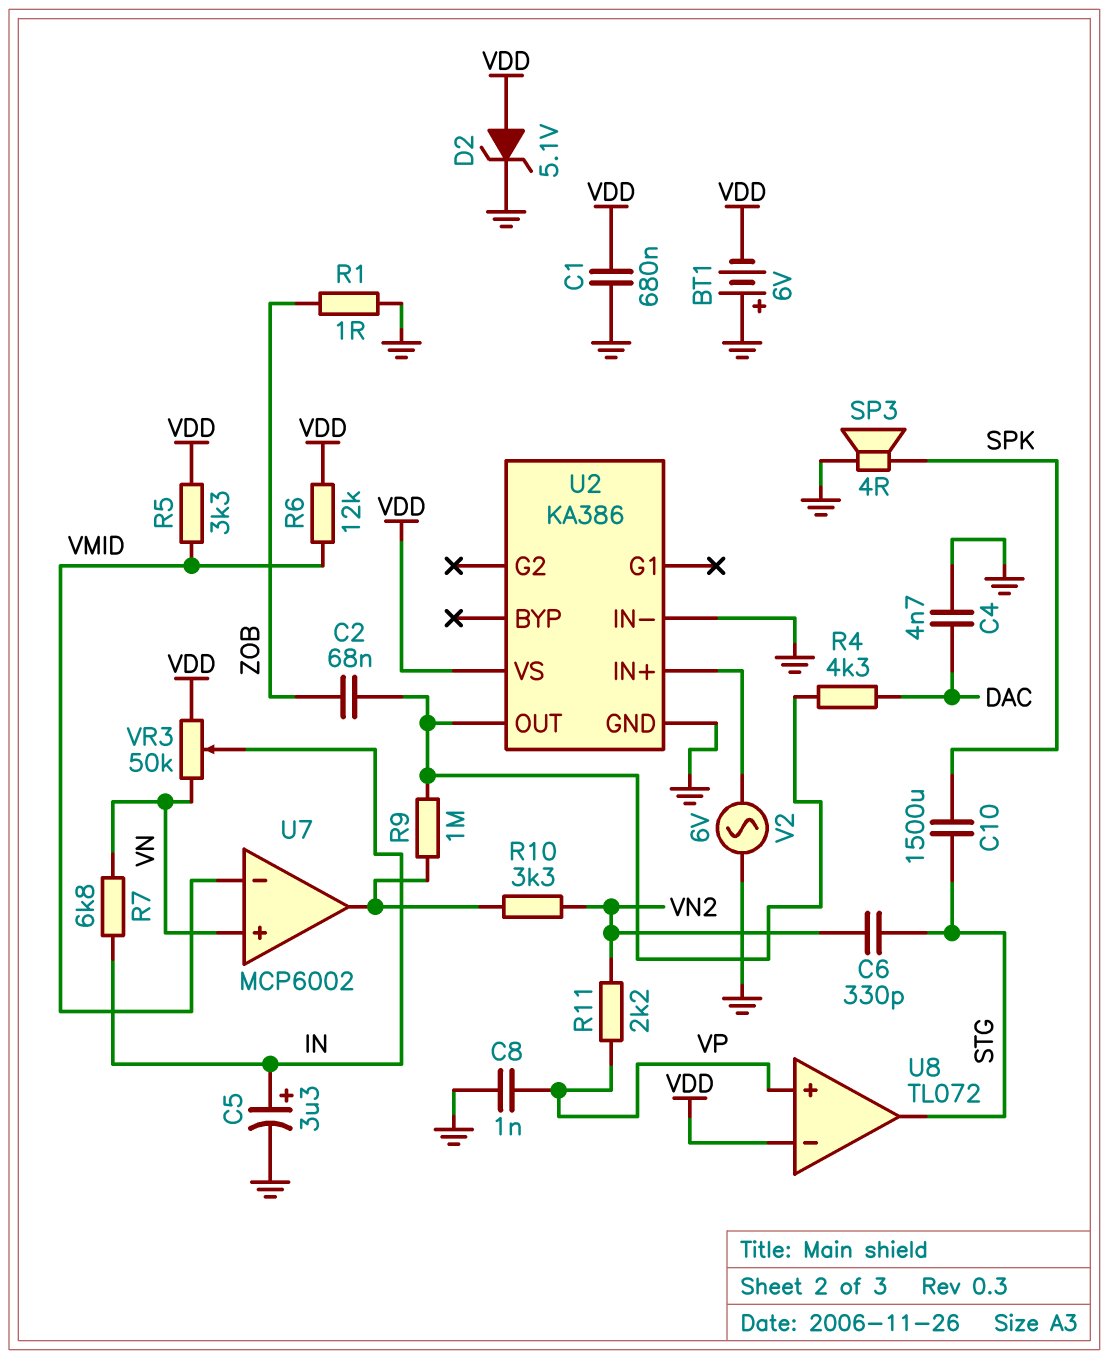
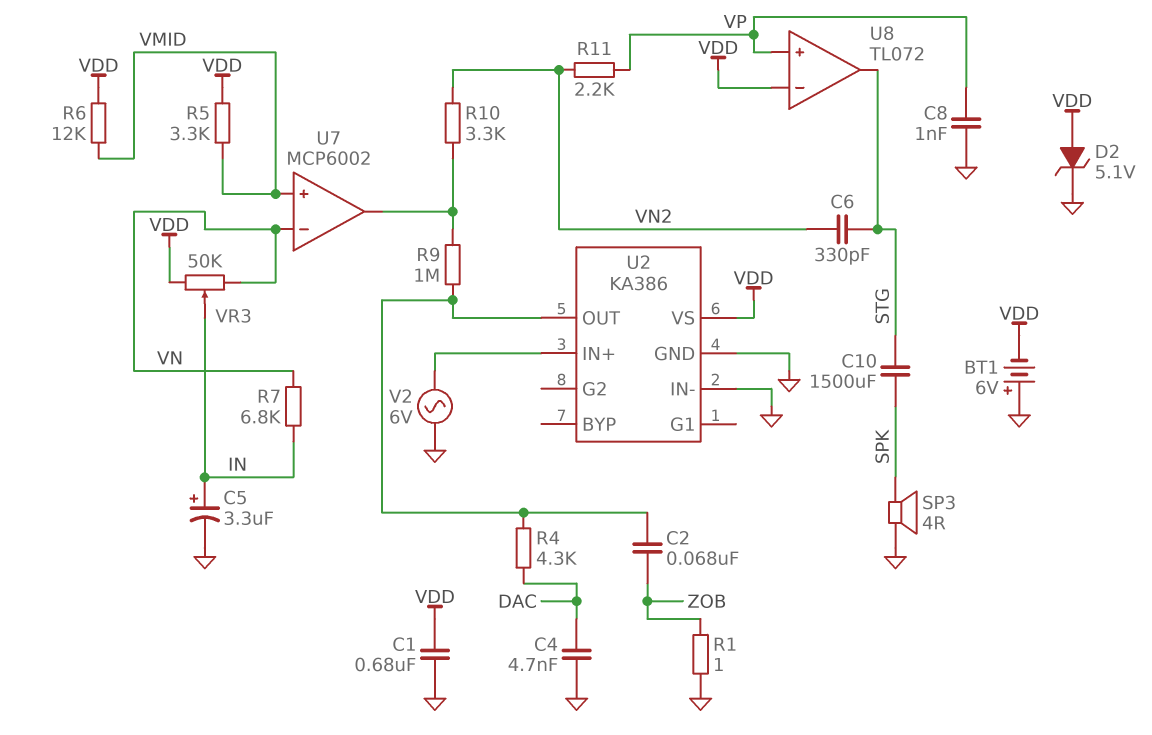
U7 pin in+: VN -> VMID
U7 pin in-: VMID -> VN

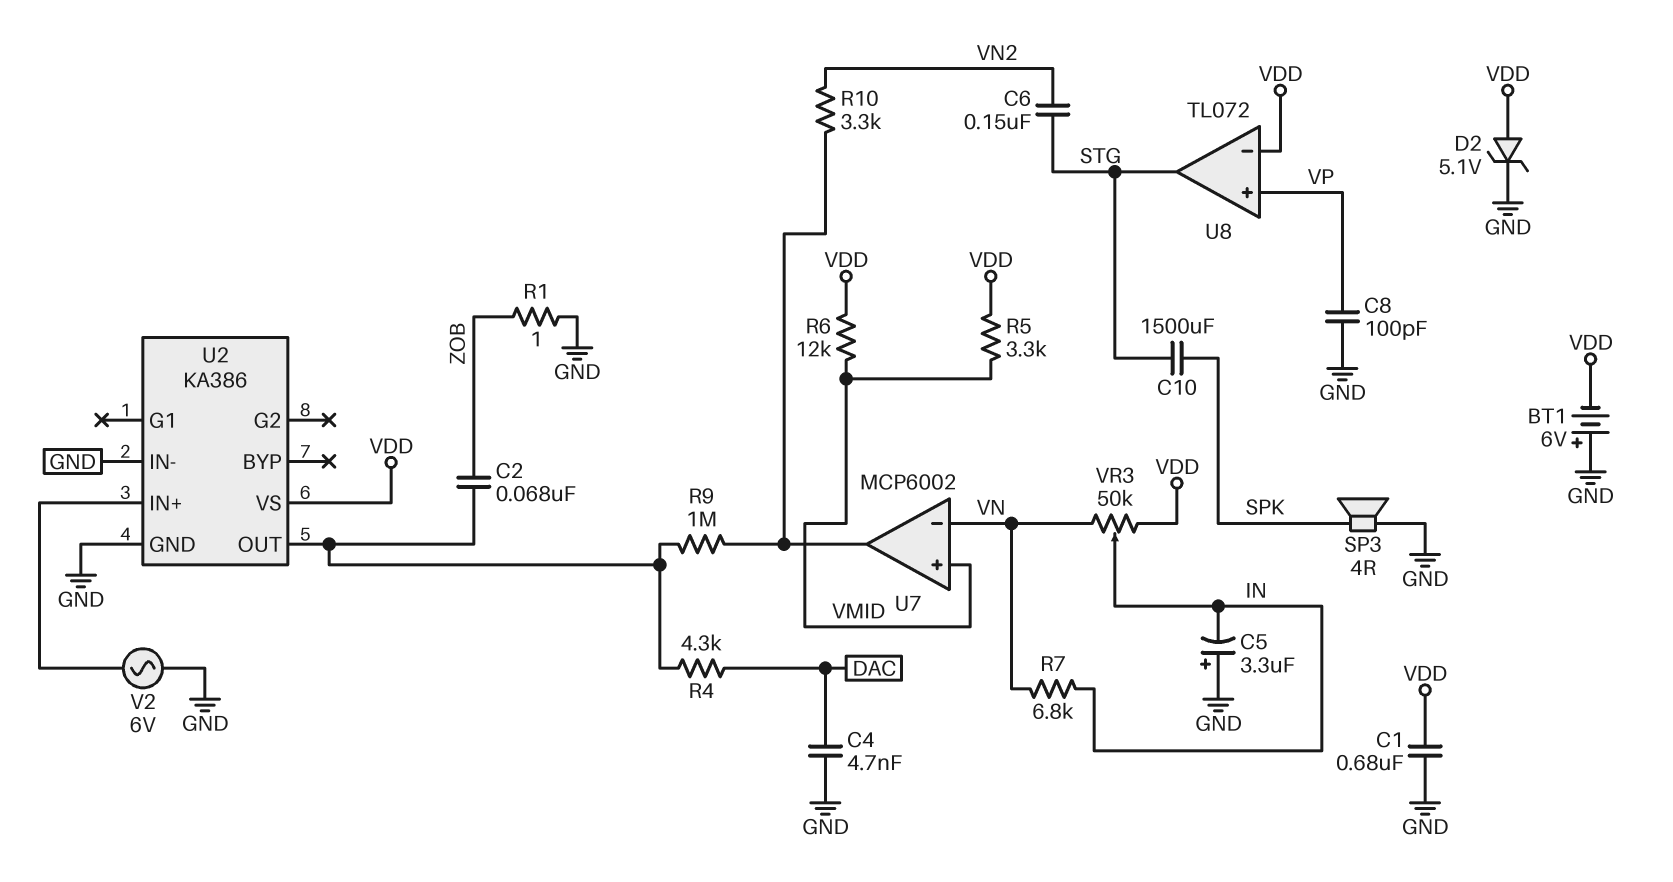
C5: 3.3uF (plus IN, minus GND) -> 3.3uF (plus GND, minus IN)
C6: 330pF (STG, VN2) -> 150nF (STG, VN2)
C8: 1nF (GND, VP) -> 100pF (GND, VP)
R11: 2.2k (VN2, VP) -> none

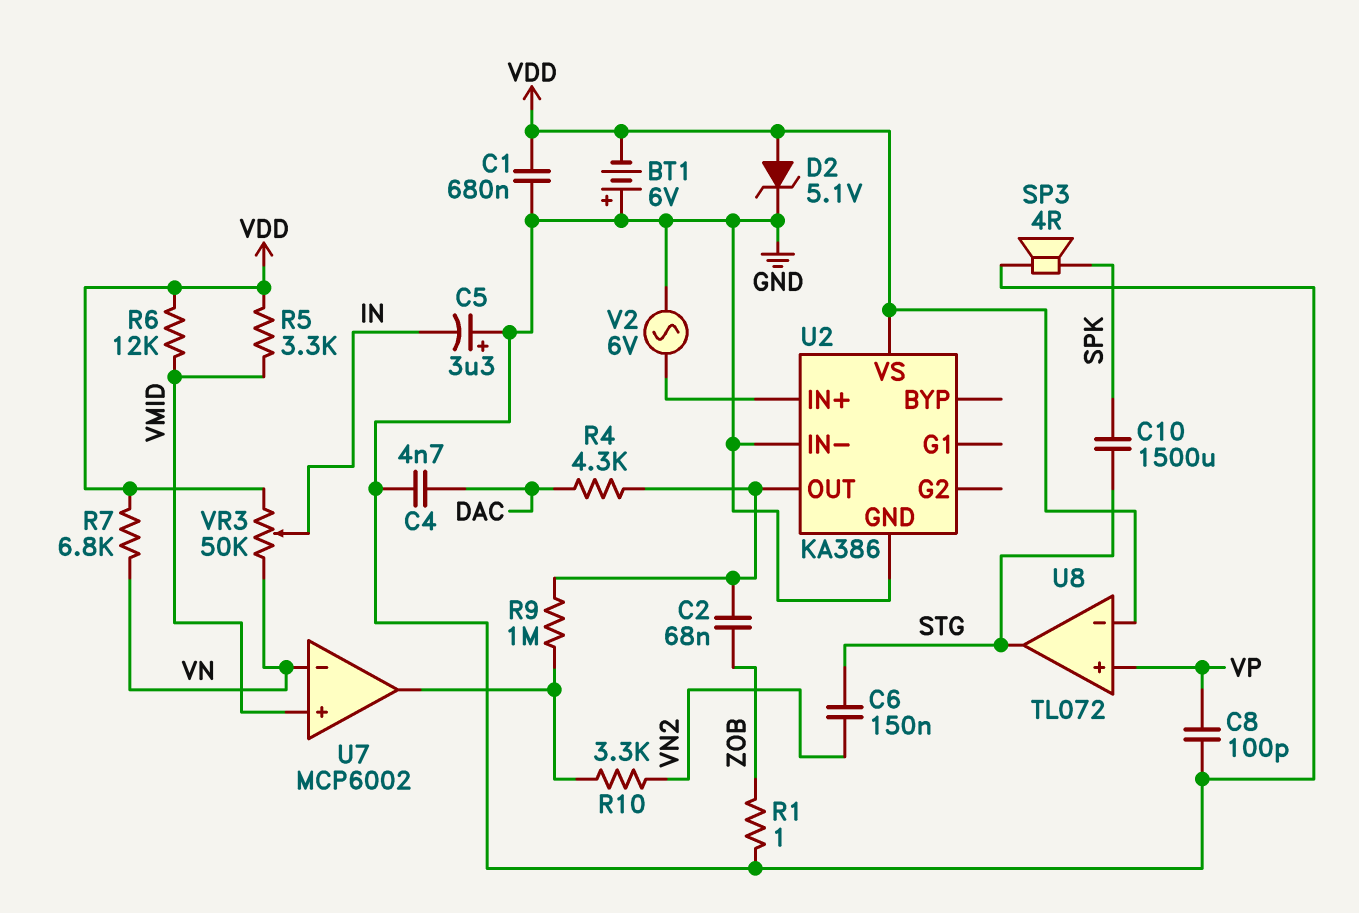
R7: 6.8k (IN, VN) -> 6.8k (VDD, VN)

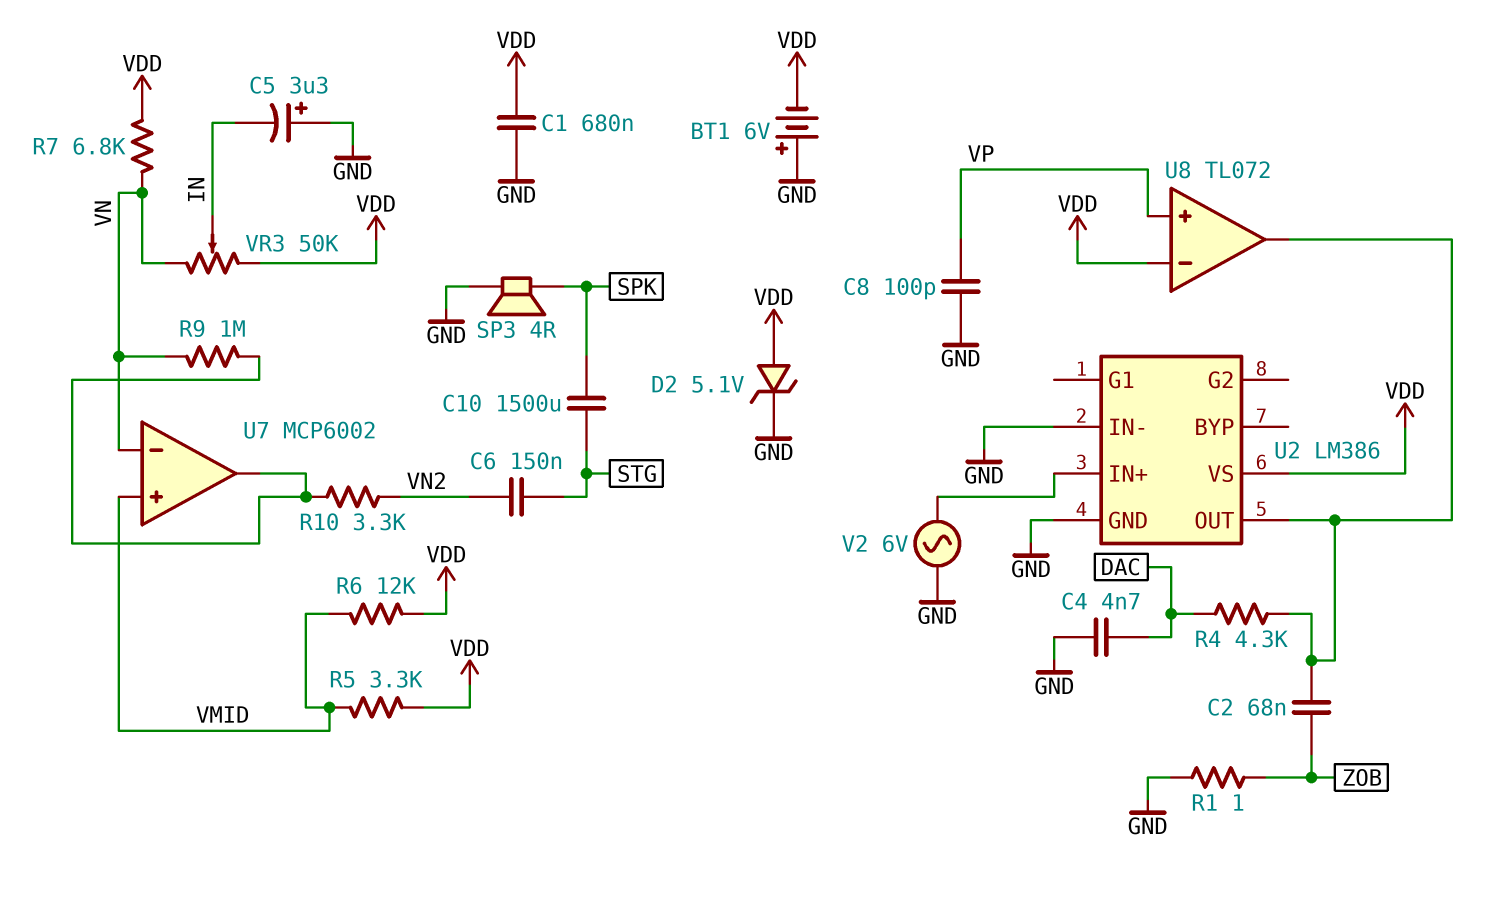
R9: 1M (U2/OUT, U7/out) -> 1M (U7/out, VN)
U2: KA386 -> LM386
U8 pin out: STG -> U2/OUT

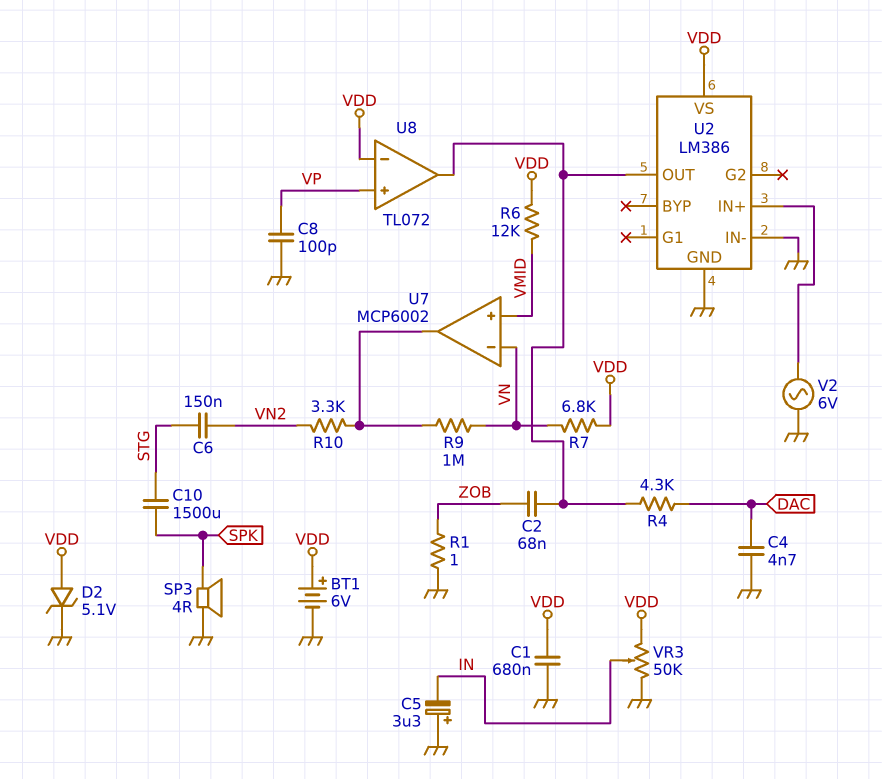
BT1: 6V (plus GND, minus VDD) -> 6V (plus VDD, minus GND)
R5: 3.3k (VDD, VMID) -> none
VR3: 50k (VDD, VN, wiper IN) -> 50k (GND, VDD, wiper IN)

